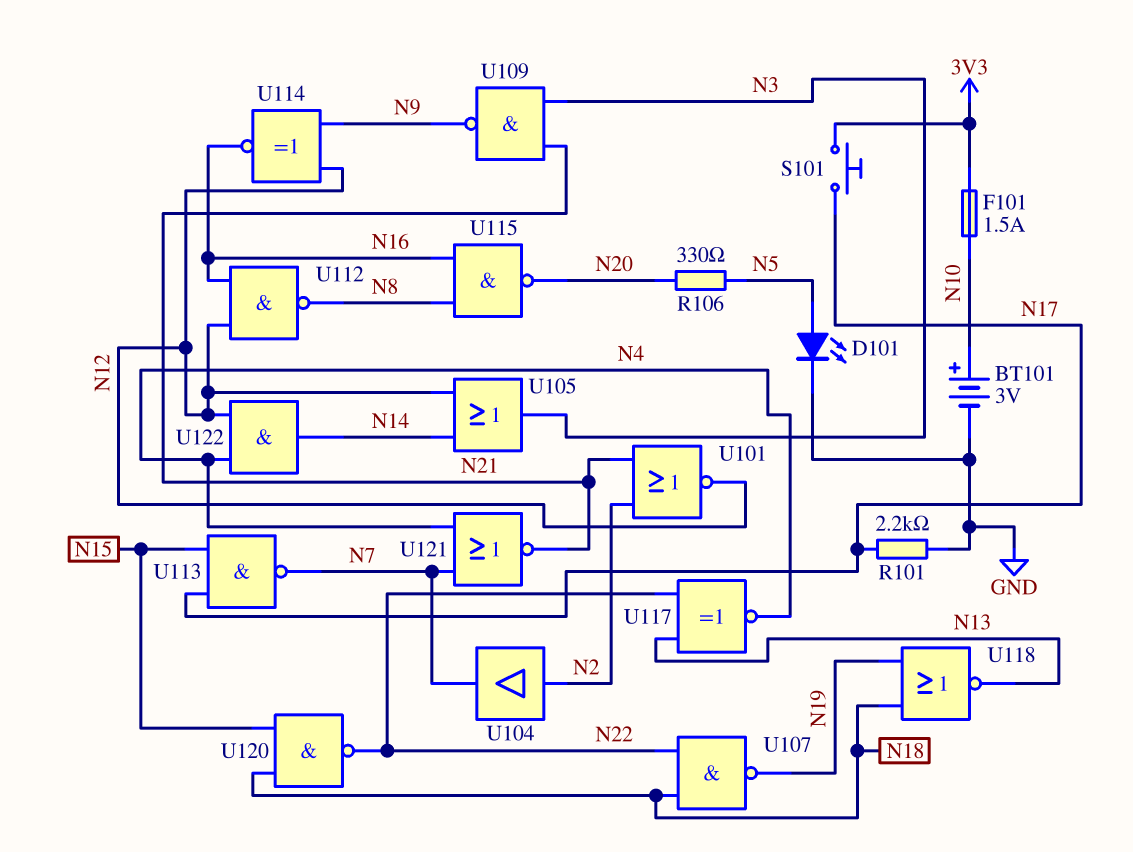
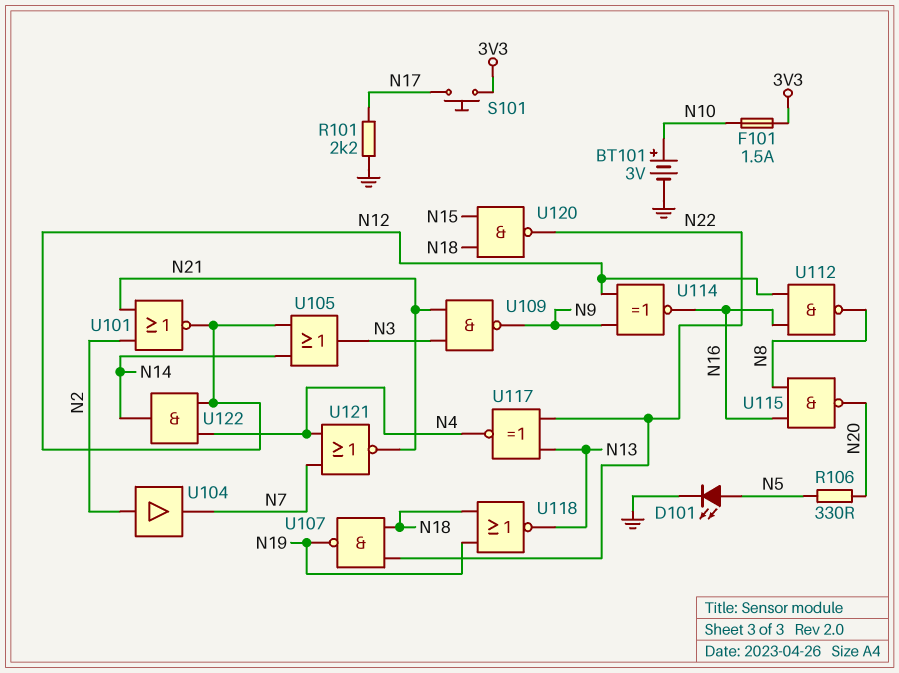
U113: NAND (in N15, in N17, out N7) -> none

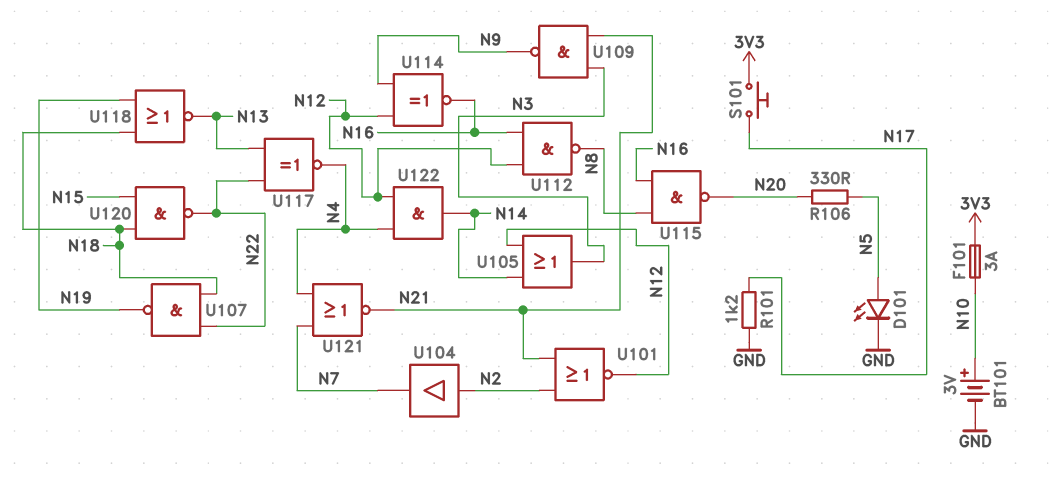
F101: 1.5A (3V3, N10) -> 3A (3V3, N10)
R101: 2.2k (GND, N17) -> 1.2k (GND, N17)

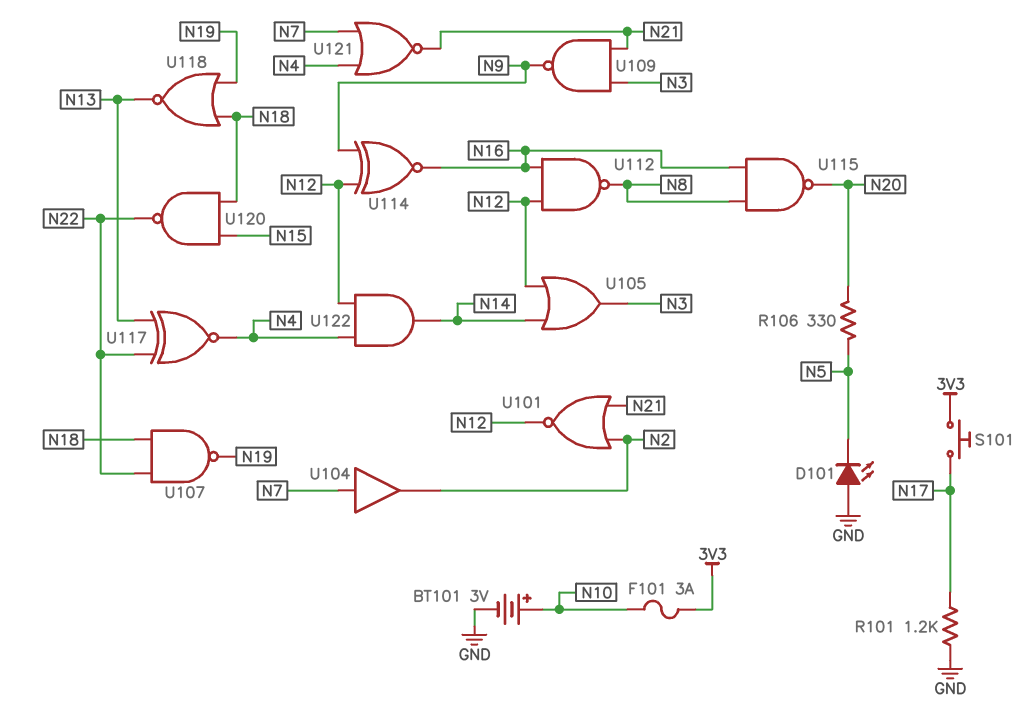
D101: LED (A N5, K GND) -> LED (A GND, K N5)
U104: buffer (in N2, out N7) -> buffer (in N7, out N2)

